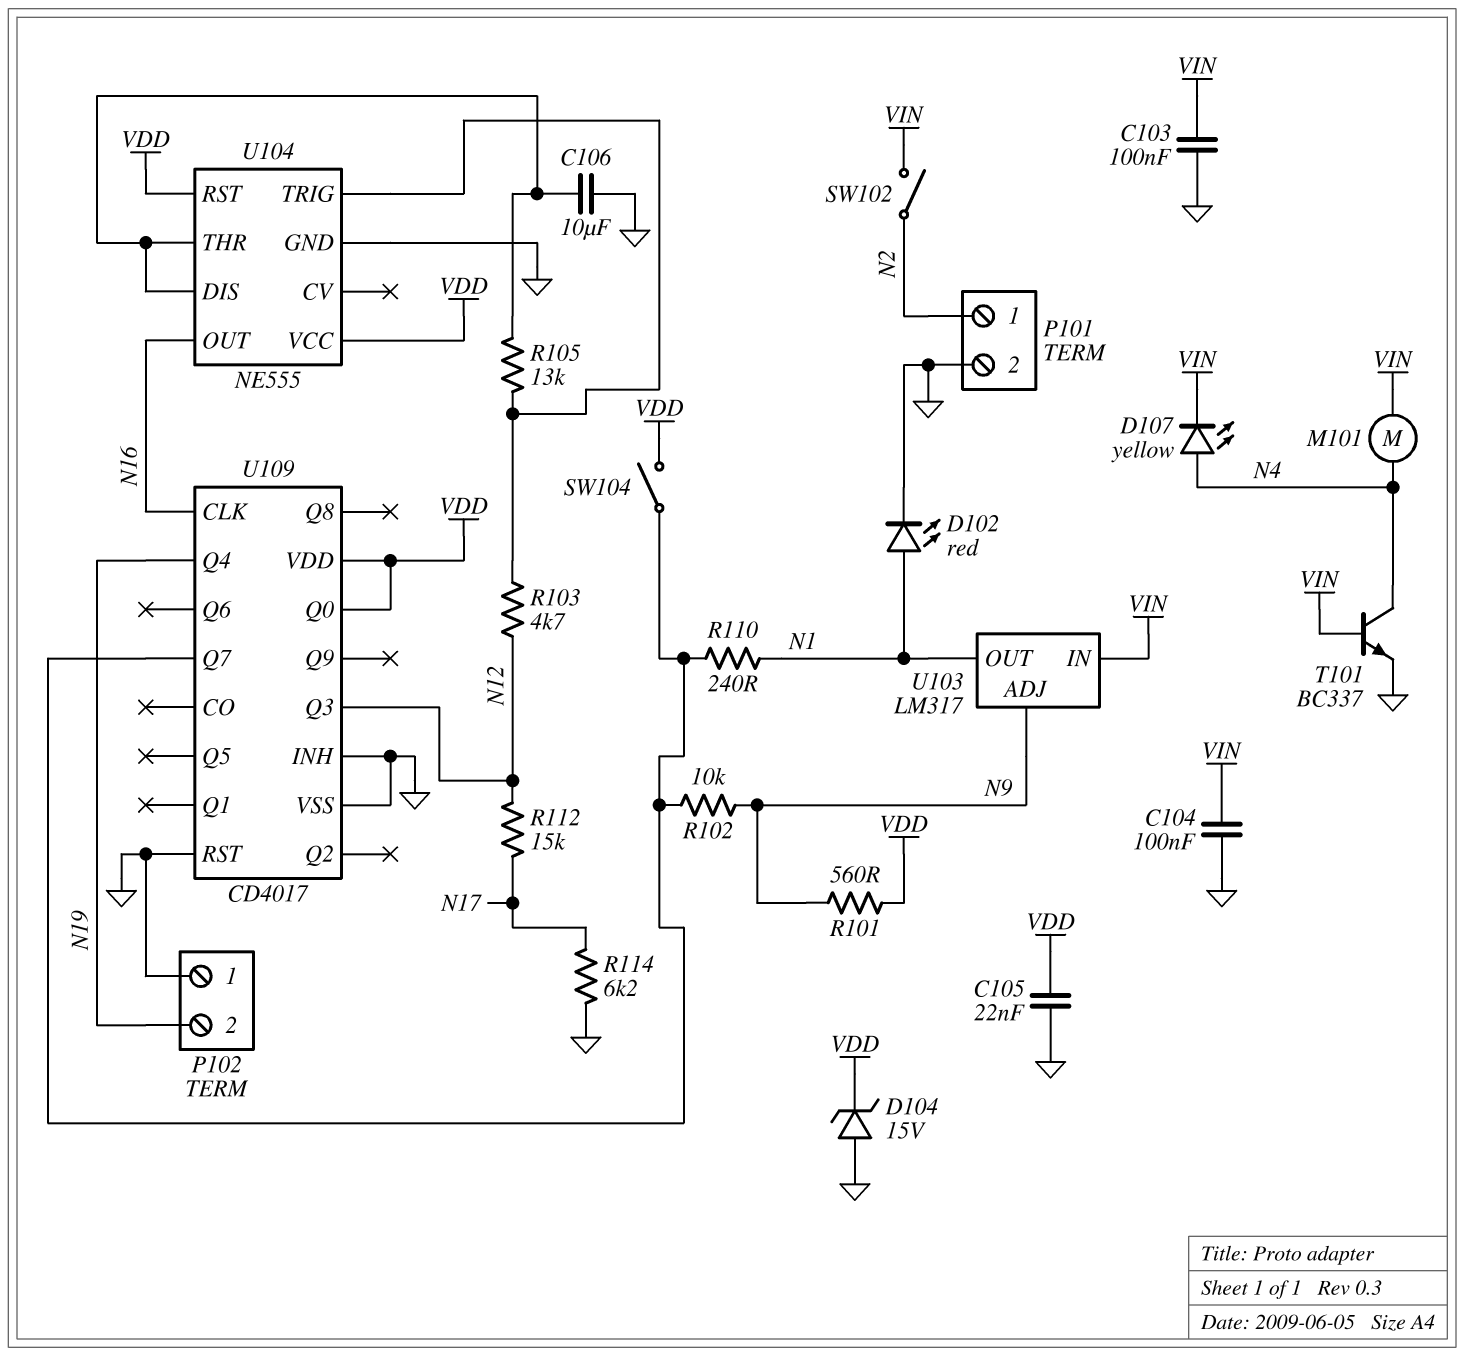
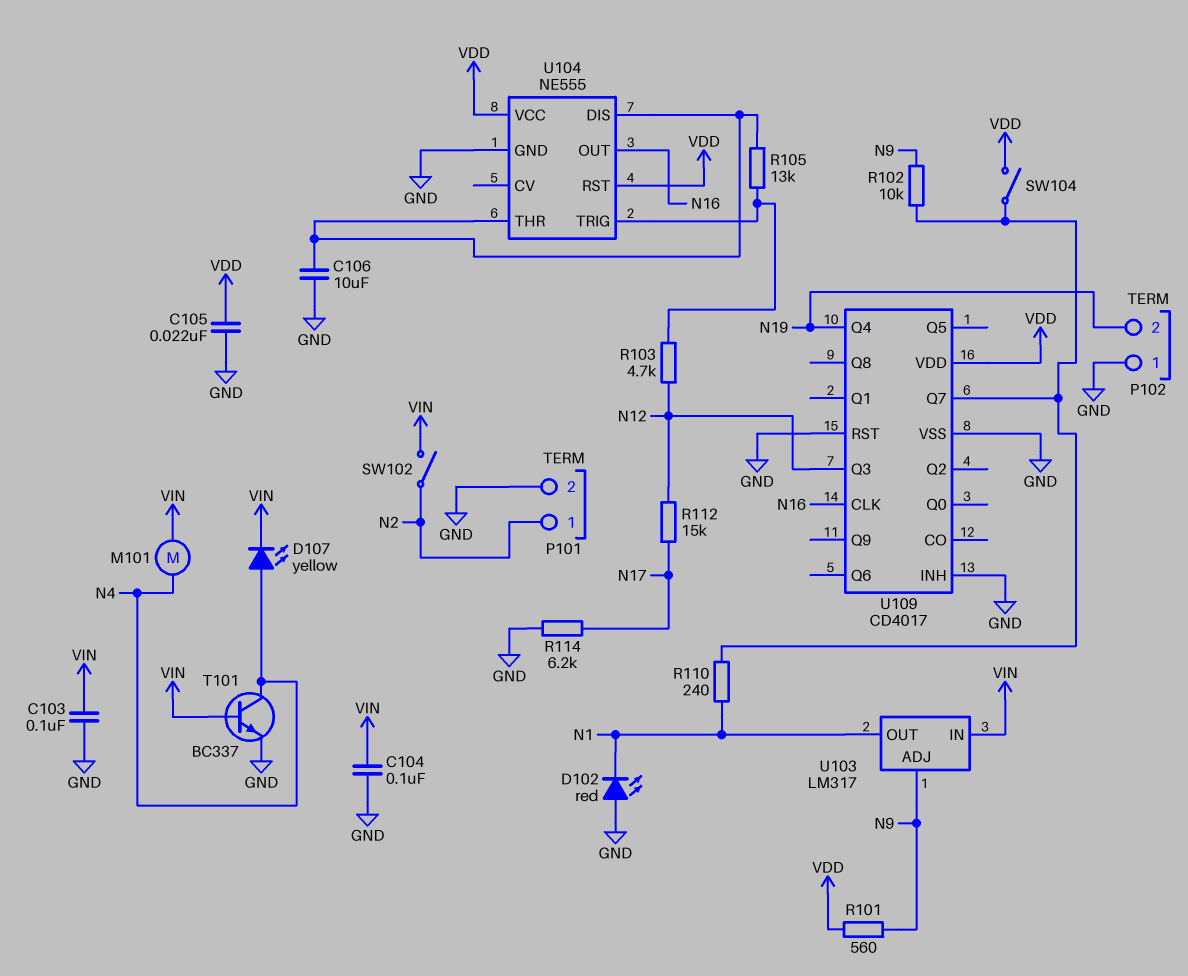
D102: LED red (A N1, K GND) -> LED red (A GND, K N1)
D104: zener 15V (A GND, K VDD) -> none
U109 pin Q0: VDD -> none

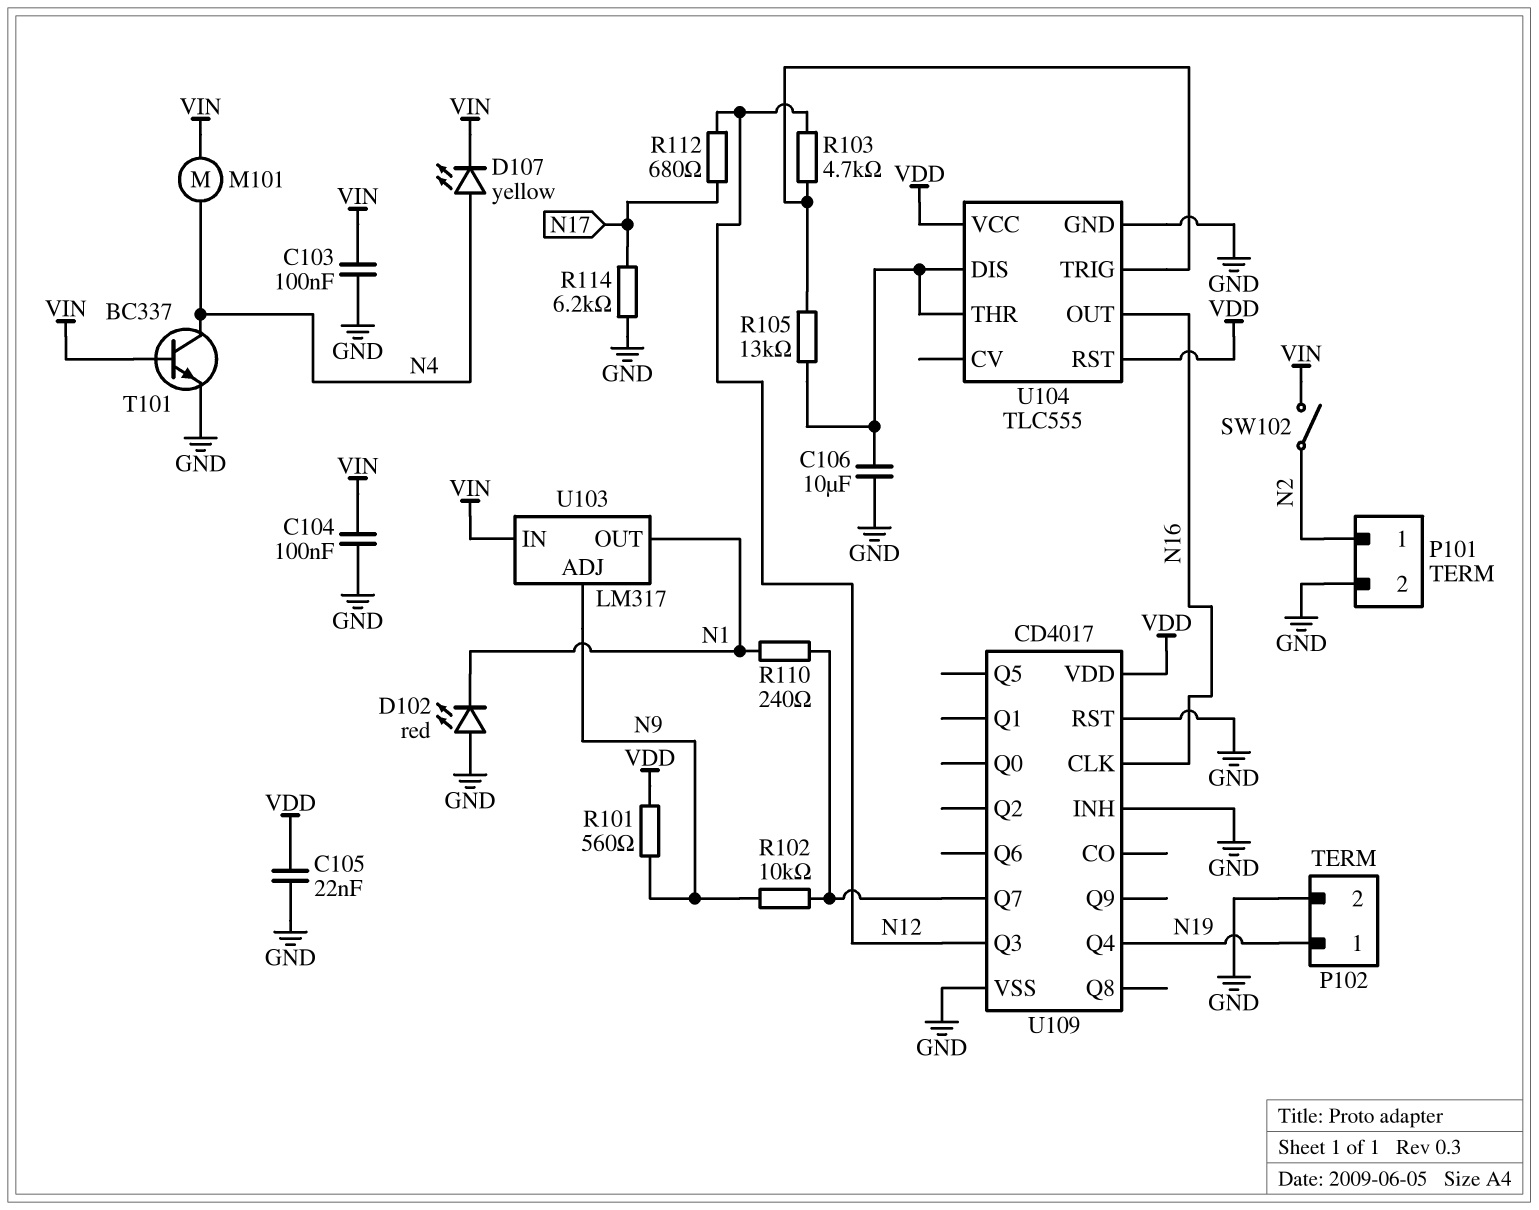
P102 pin 1: GND -> N19
P102 pin 2: N19 -> GND
R112: 15k (N12, N17) -> 680 (N12, N17)
SW104: switch (U109/Q7, VDD) -> none
U104: NE555 -> TLC555

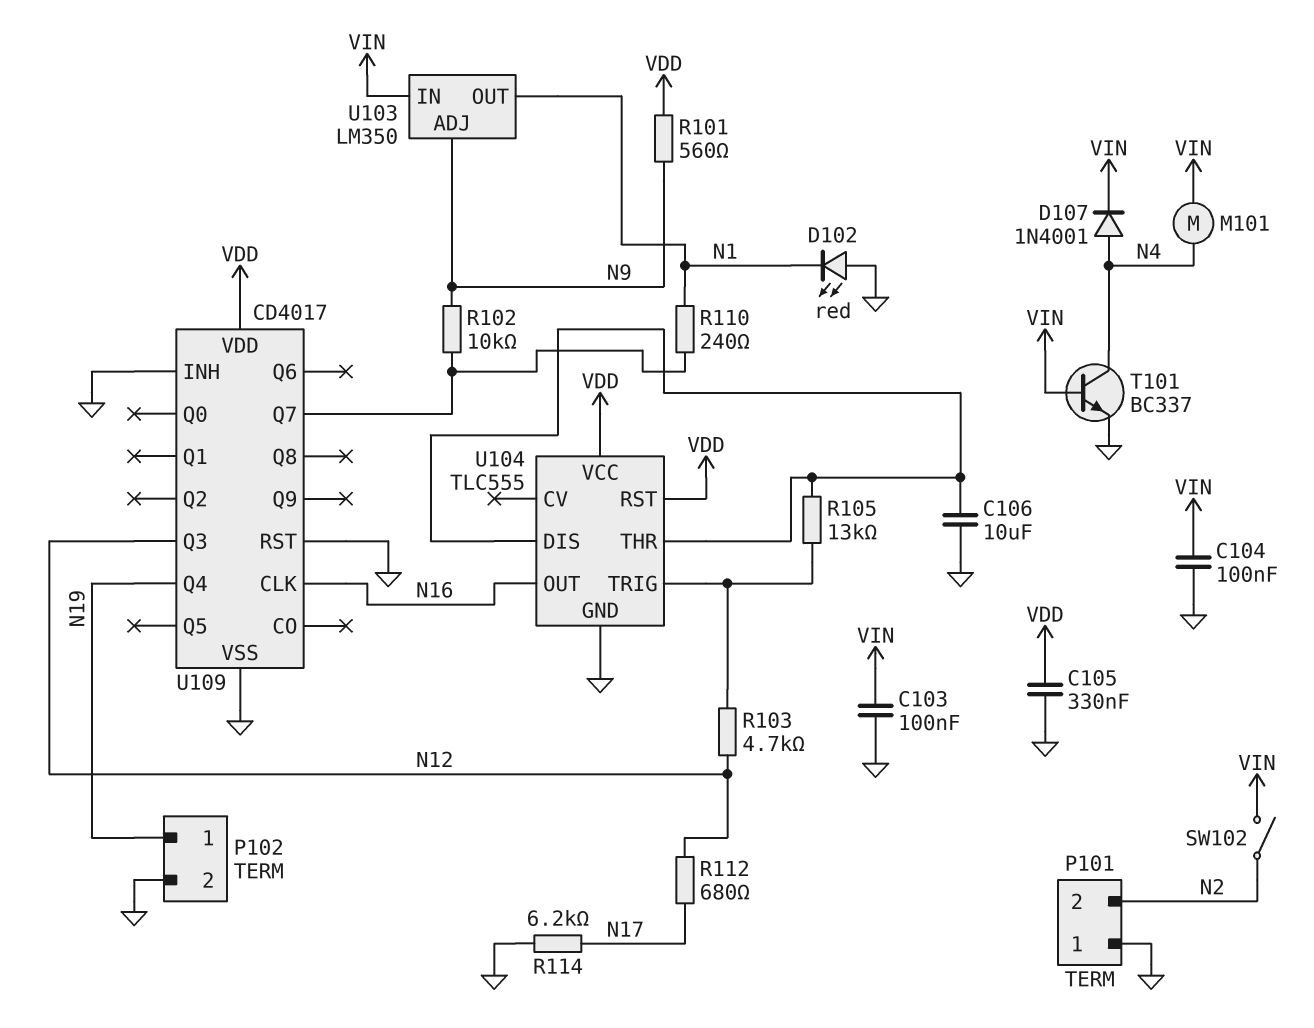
C105: 22nF (GND, VDD) -> 330nF (GND, VDD)
D107: LED yellow (A N4, K VIN) -> diode 1N4001 (A N4, K VIN)
P101 pin 1: N2 -> GND
P101 pin 2: GND -> N2
U103: LM317 -> LM350

